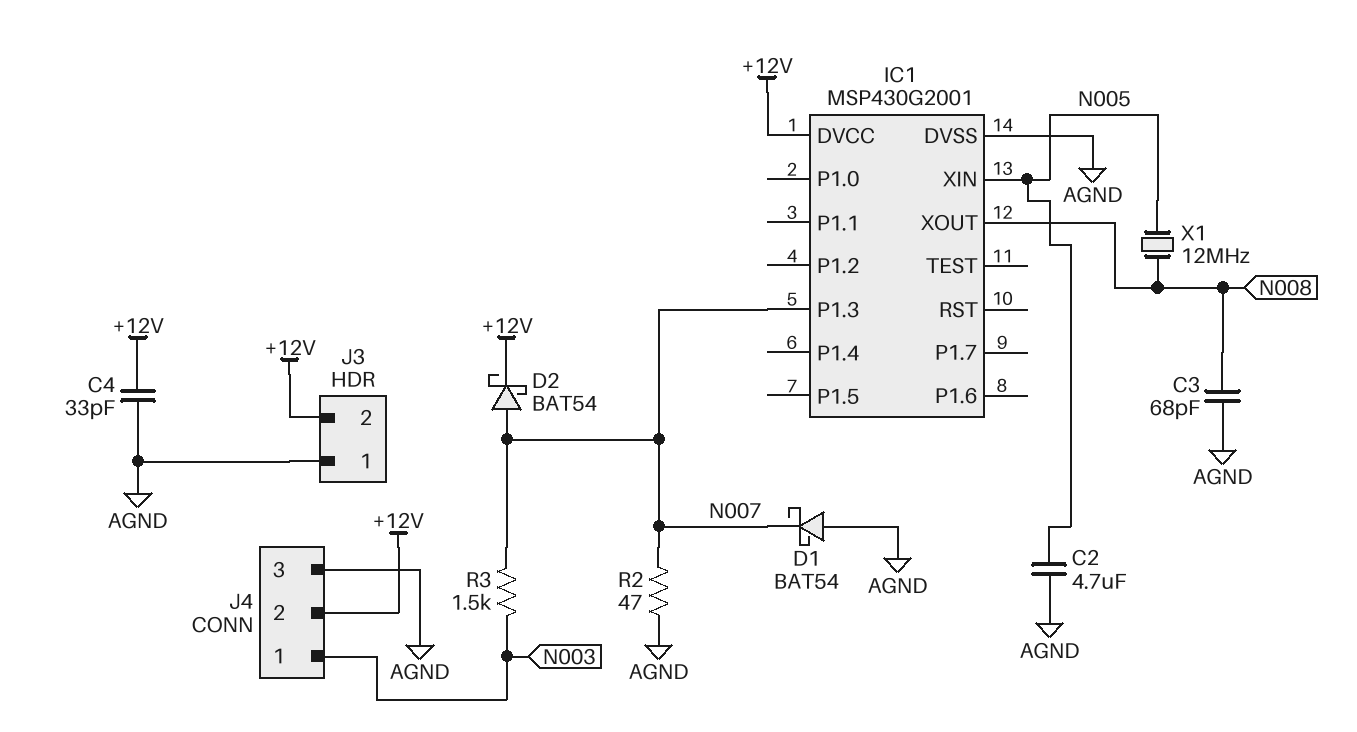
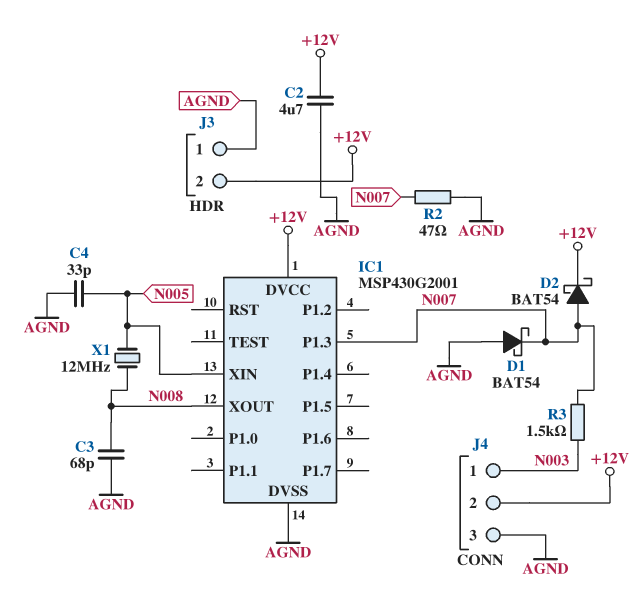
C2: 4.7uF (AGND, N005) -> 4.7uF (+12V, AGND)
C4: 33pF (+12V, AGND) -> 33pF (AGND, N005)

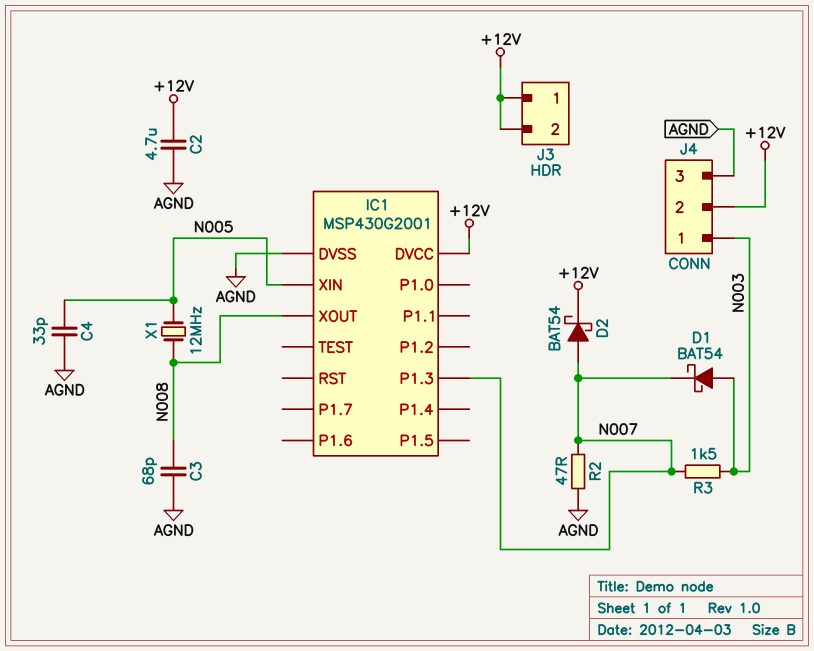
D1: schottky BAT54 (A AGND, K N007) -> schottky BAT54 (A N003, K N007)
J3 pin 1: AGND -> +12V

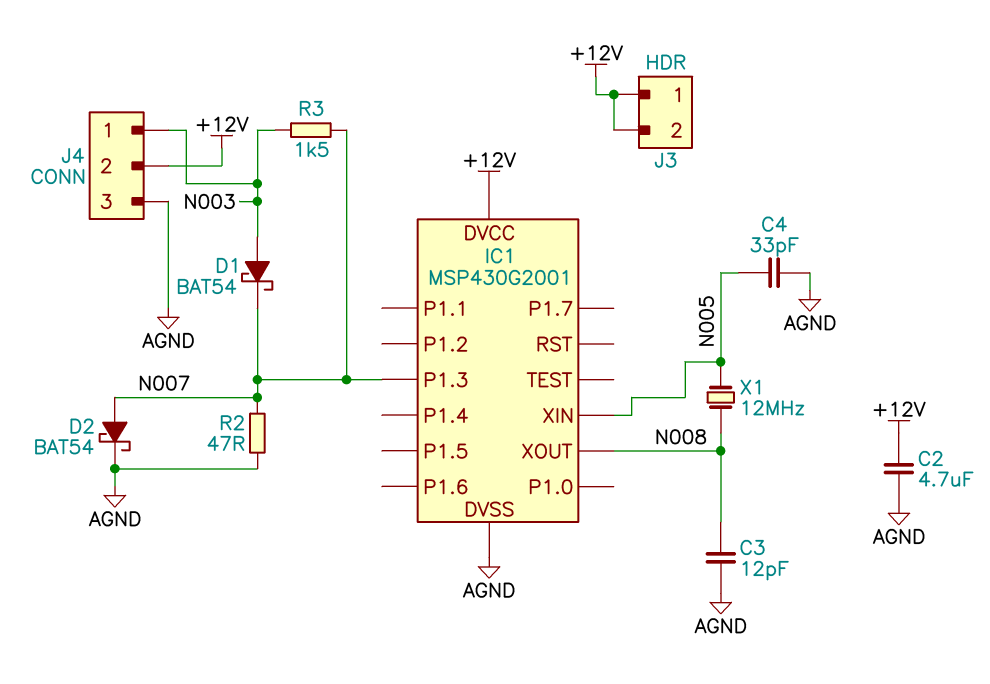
C3: 68pF (AGND, N008) -> 12pF (AGND, N008)
D2: schottky BAT54 (A N007, K +12V) -> schottky BAT54 (A N007, K AGND)

